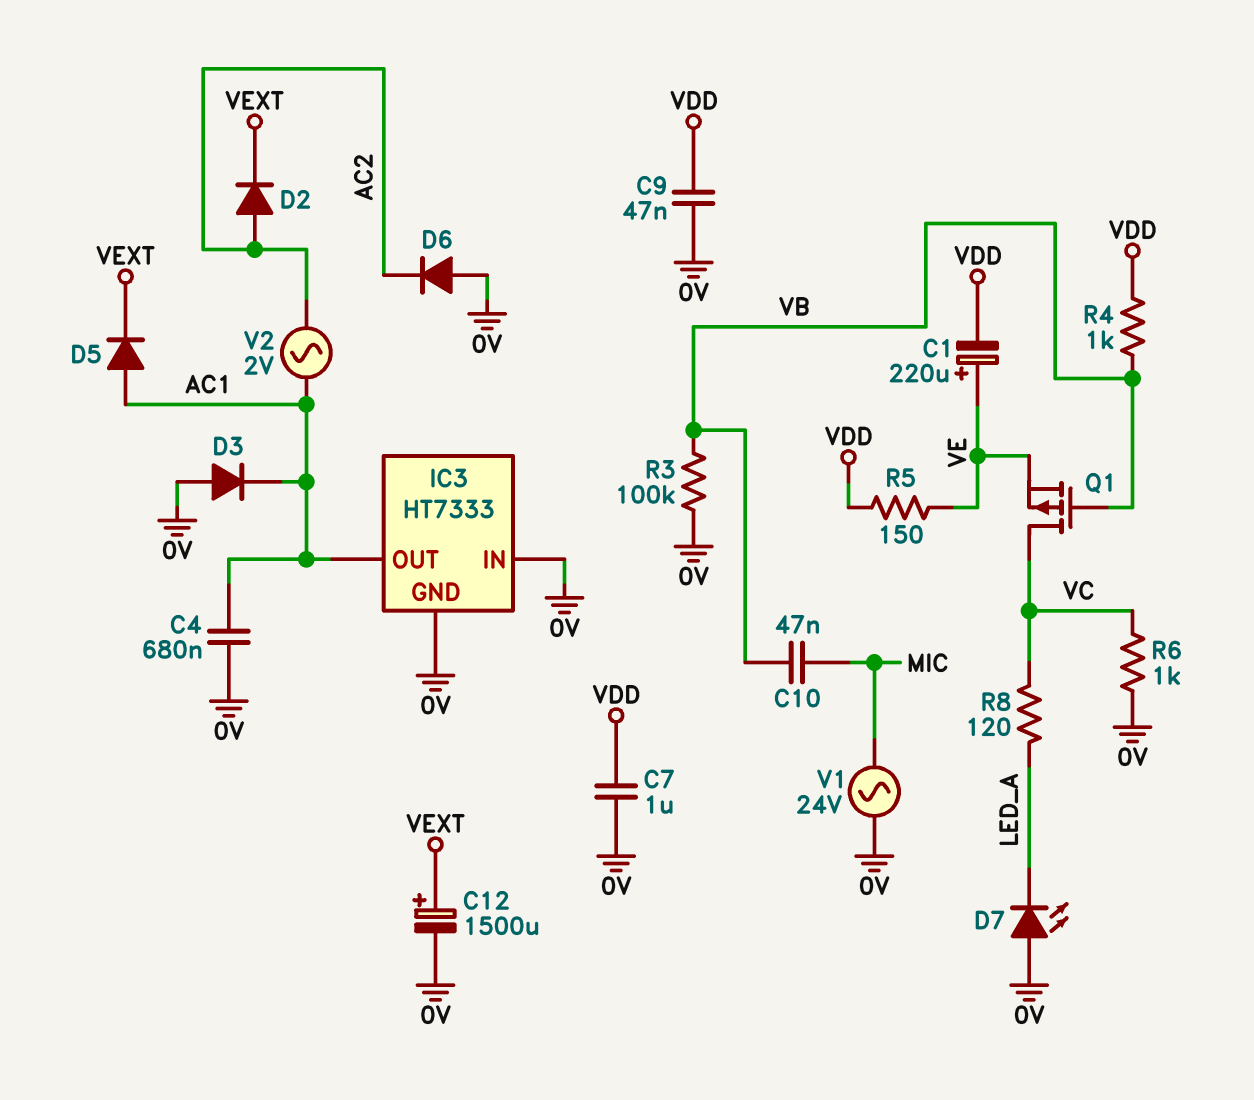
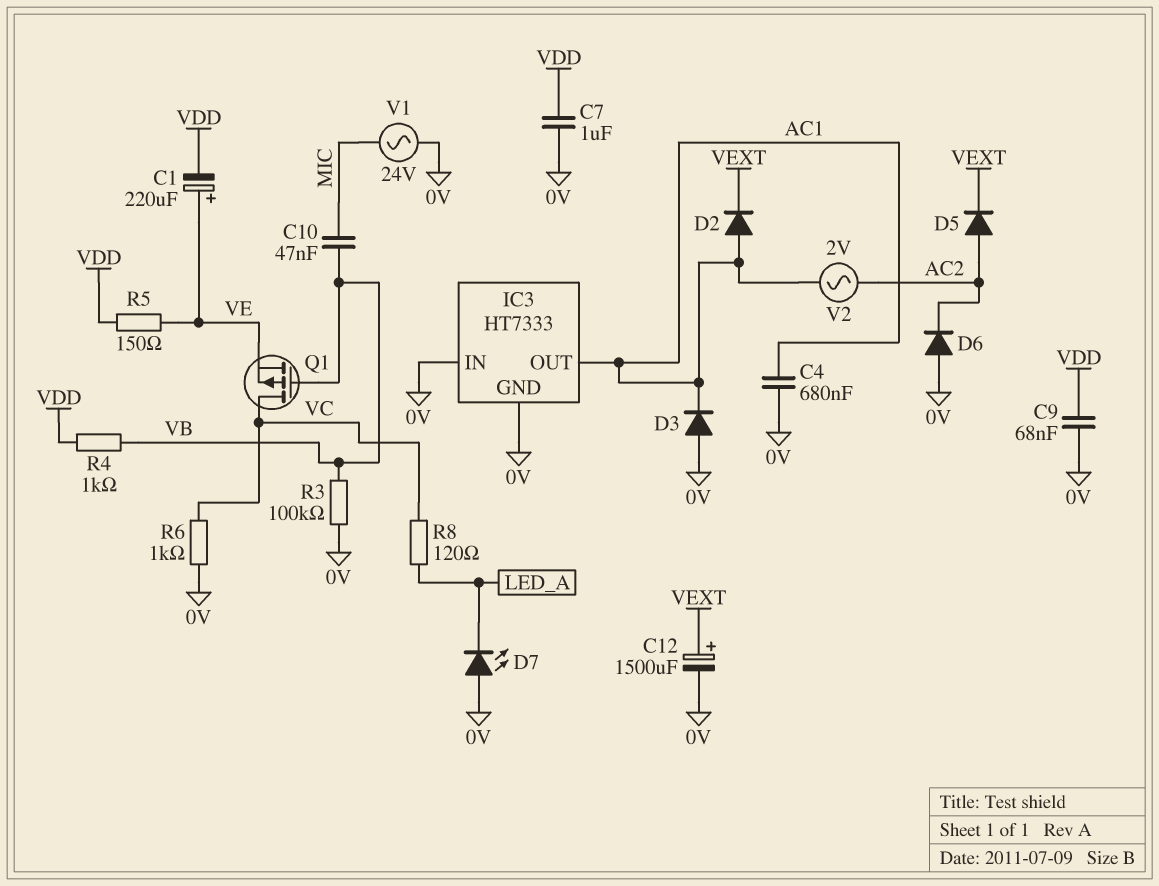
C9: 47nF (0V, VDD) -> 68nF (0V, VDD)
D2: diode (A AC2, K VEXT) -> diode (A AC1, K VEXT)
D5: diode (A AC1, K VEXT) -> diode (A AC2, K VEXT)

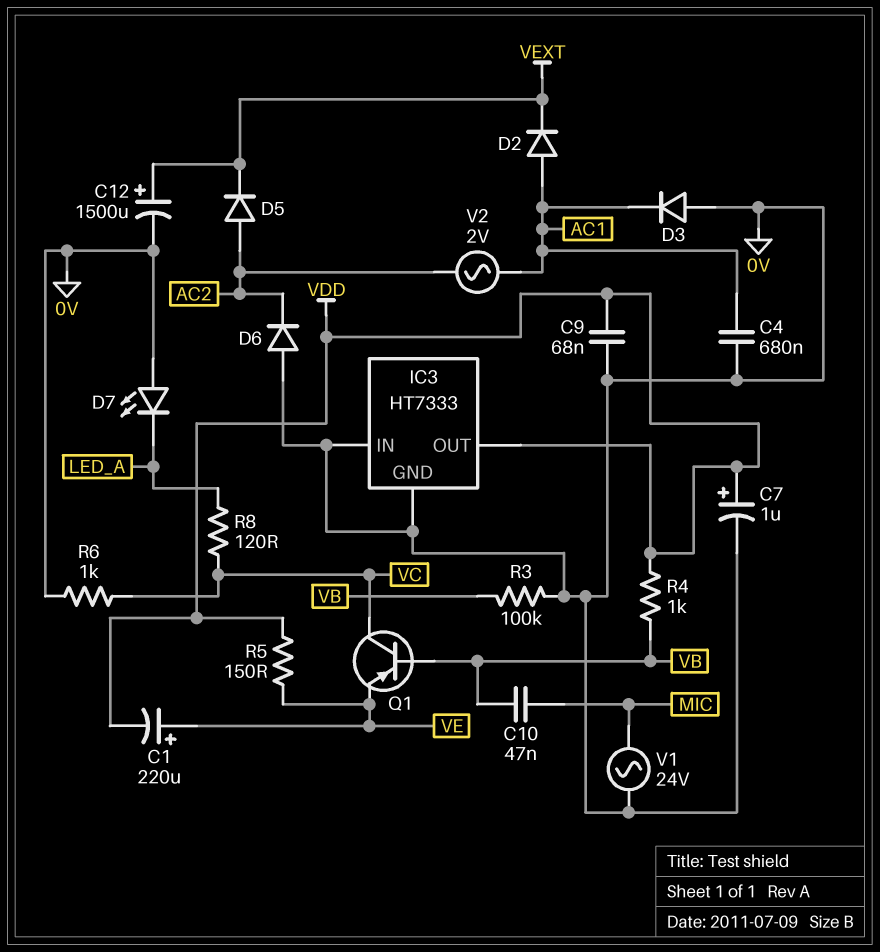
C7: 1uF (0V, VDD) -> 1uF (plus VDD, minus 0V)
IC3 pin OUT: AC1 -> VDD
Q1: PMOS (G VB, D VC, S VE) -> PNP (B VB, C VC, E VE)

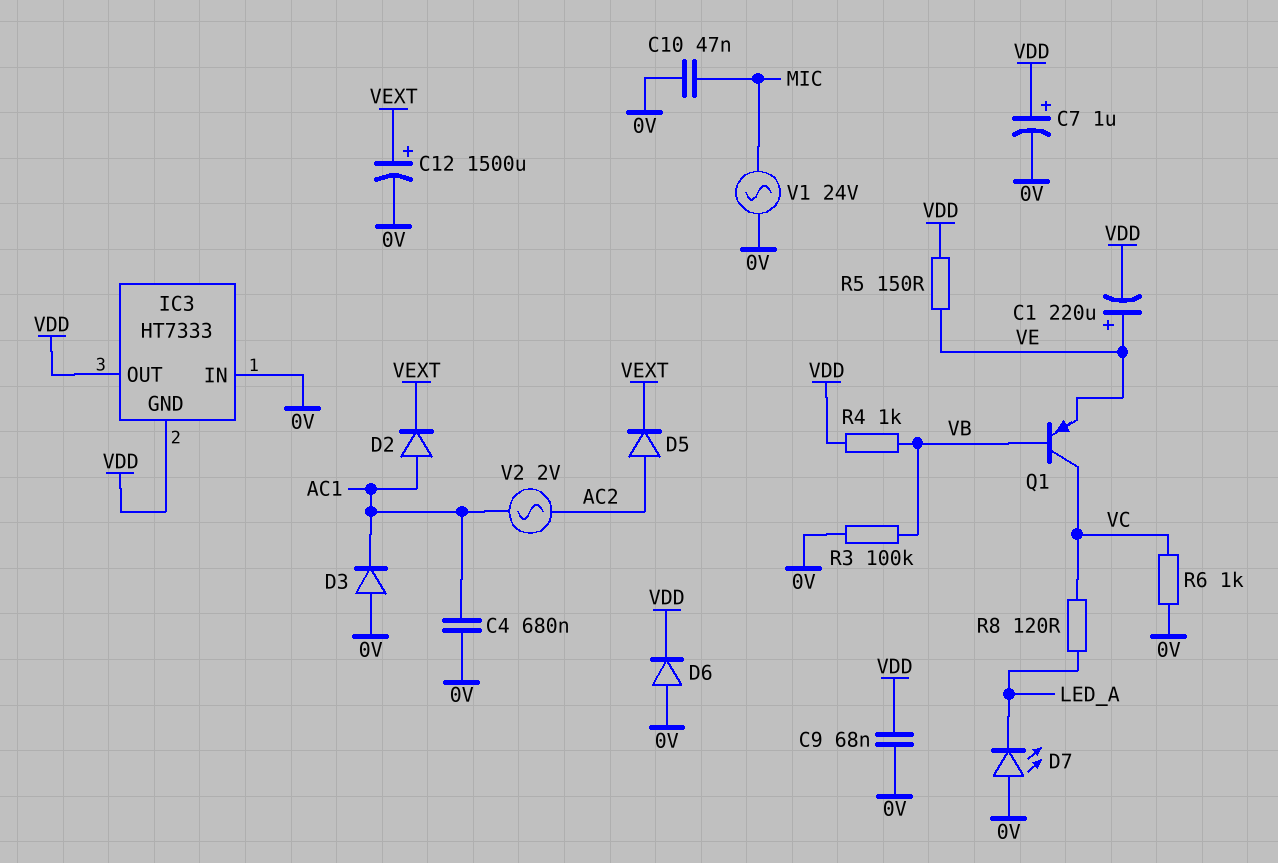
C10: 47nF (MIC, VB) -> 47nF (0V, MIC)
D6: diode (A 0V, K AC2) -> diode (A 0V, K VDD)
IC3 pin GND: 0V -> VDD

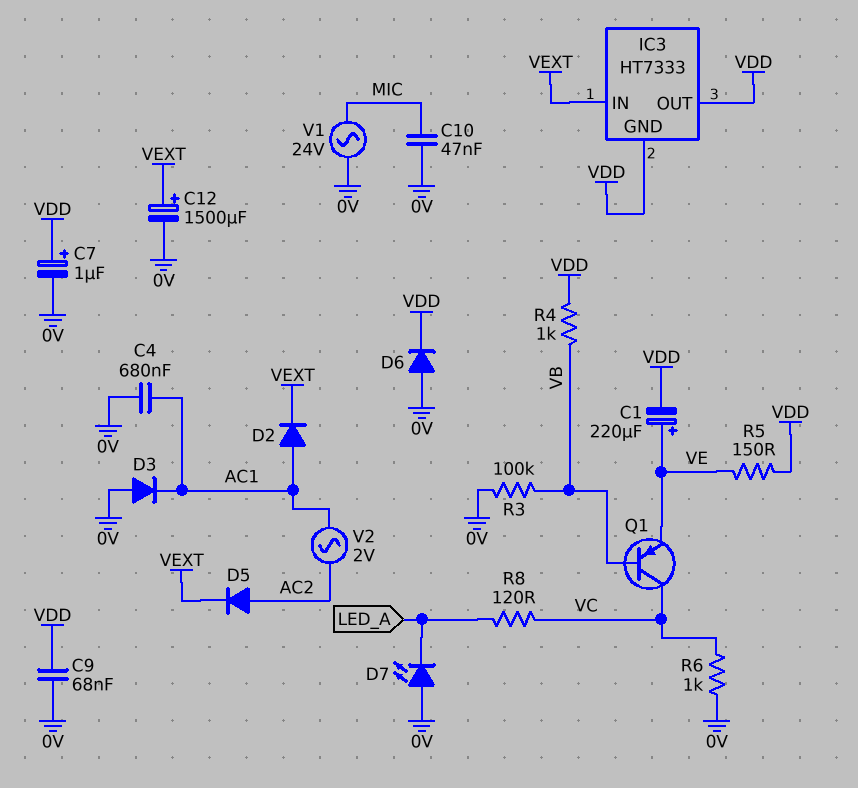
IC3 pin IN: 0V -> VEXT

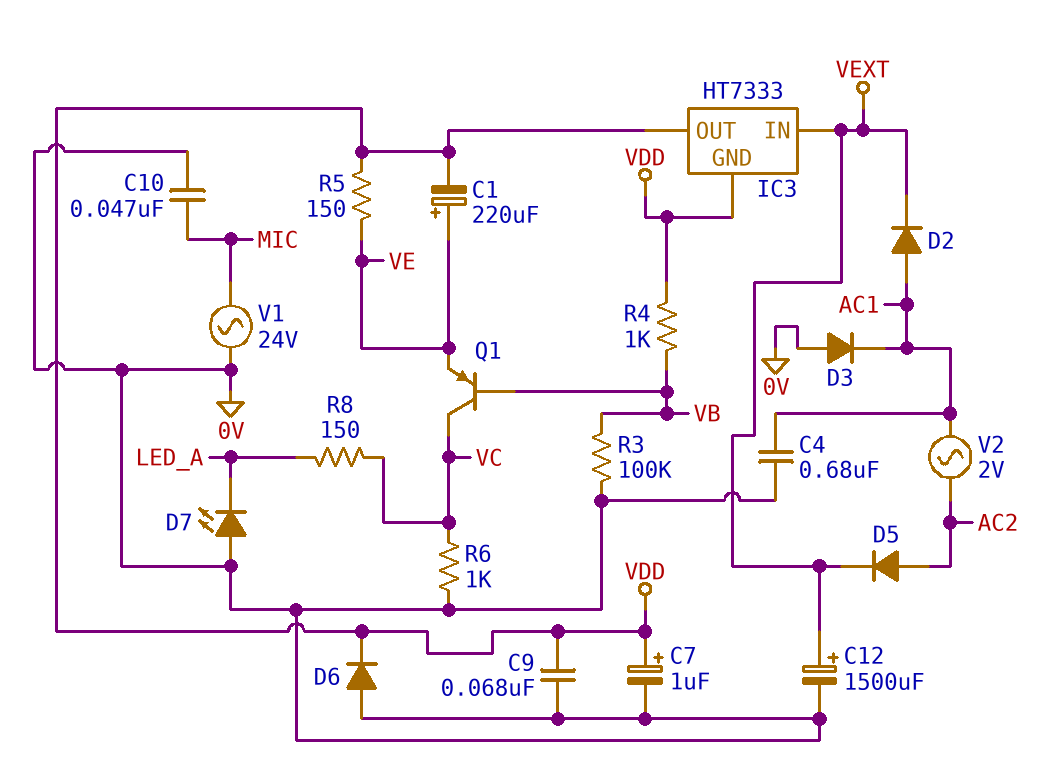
R8: 120 (LED_A, VC) -> 150 (LED_A, VC)

